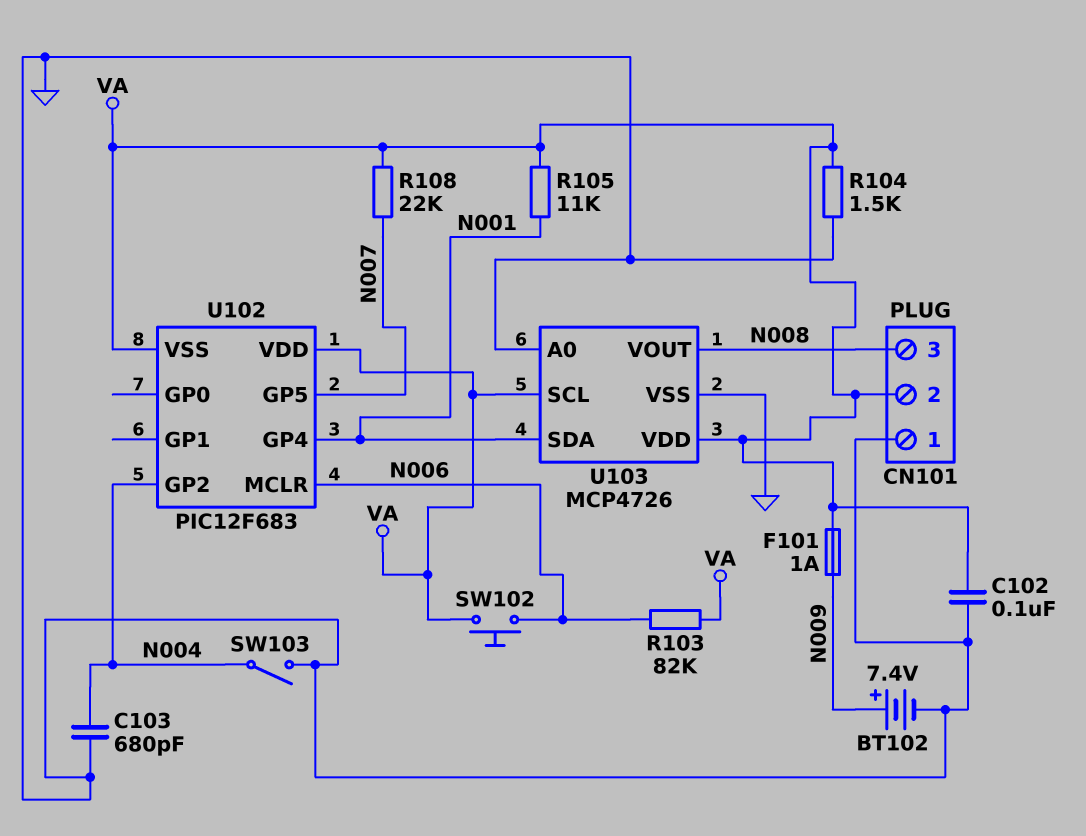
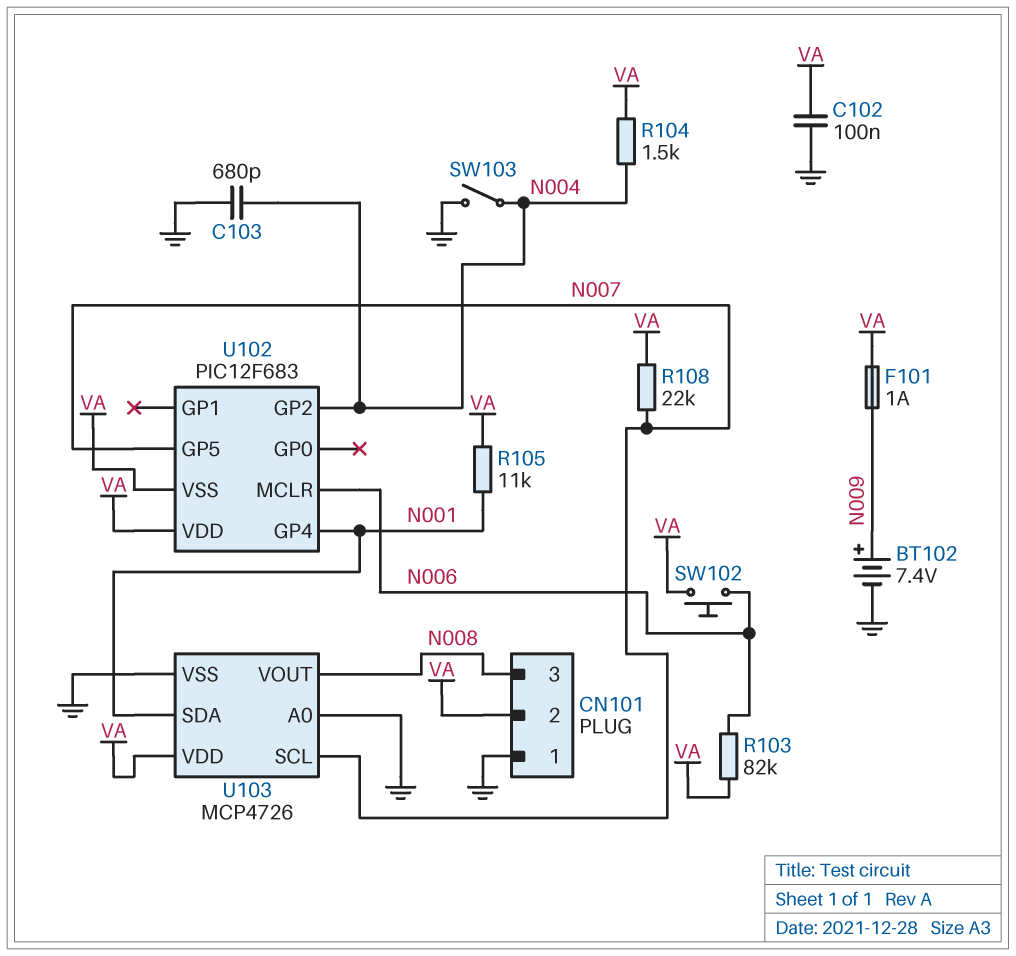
R104: 1.5k (GND, VA) -> 1.5k (N004, VA)
U103 pin SCL: VA -> N007

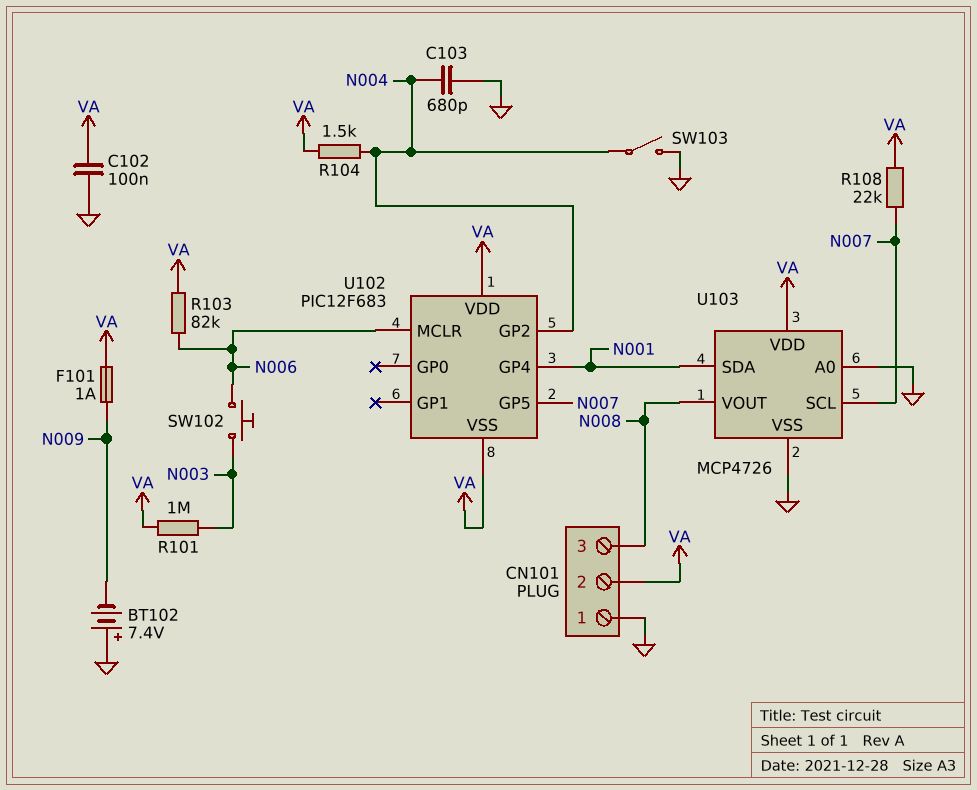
BT102: 7.4V (plus N009, minus GND) -> 7.4V (plus GND, minus N009)
R101: none -> 1M (N003, VA)
R105: 11k (N001, VA) -> none
SW102: button (N006, VA) -> button (N003, N006)

